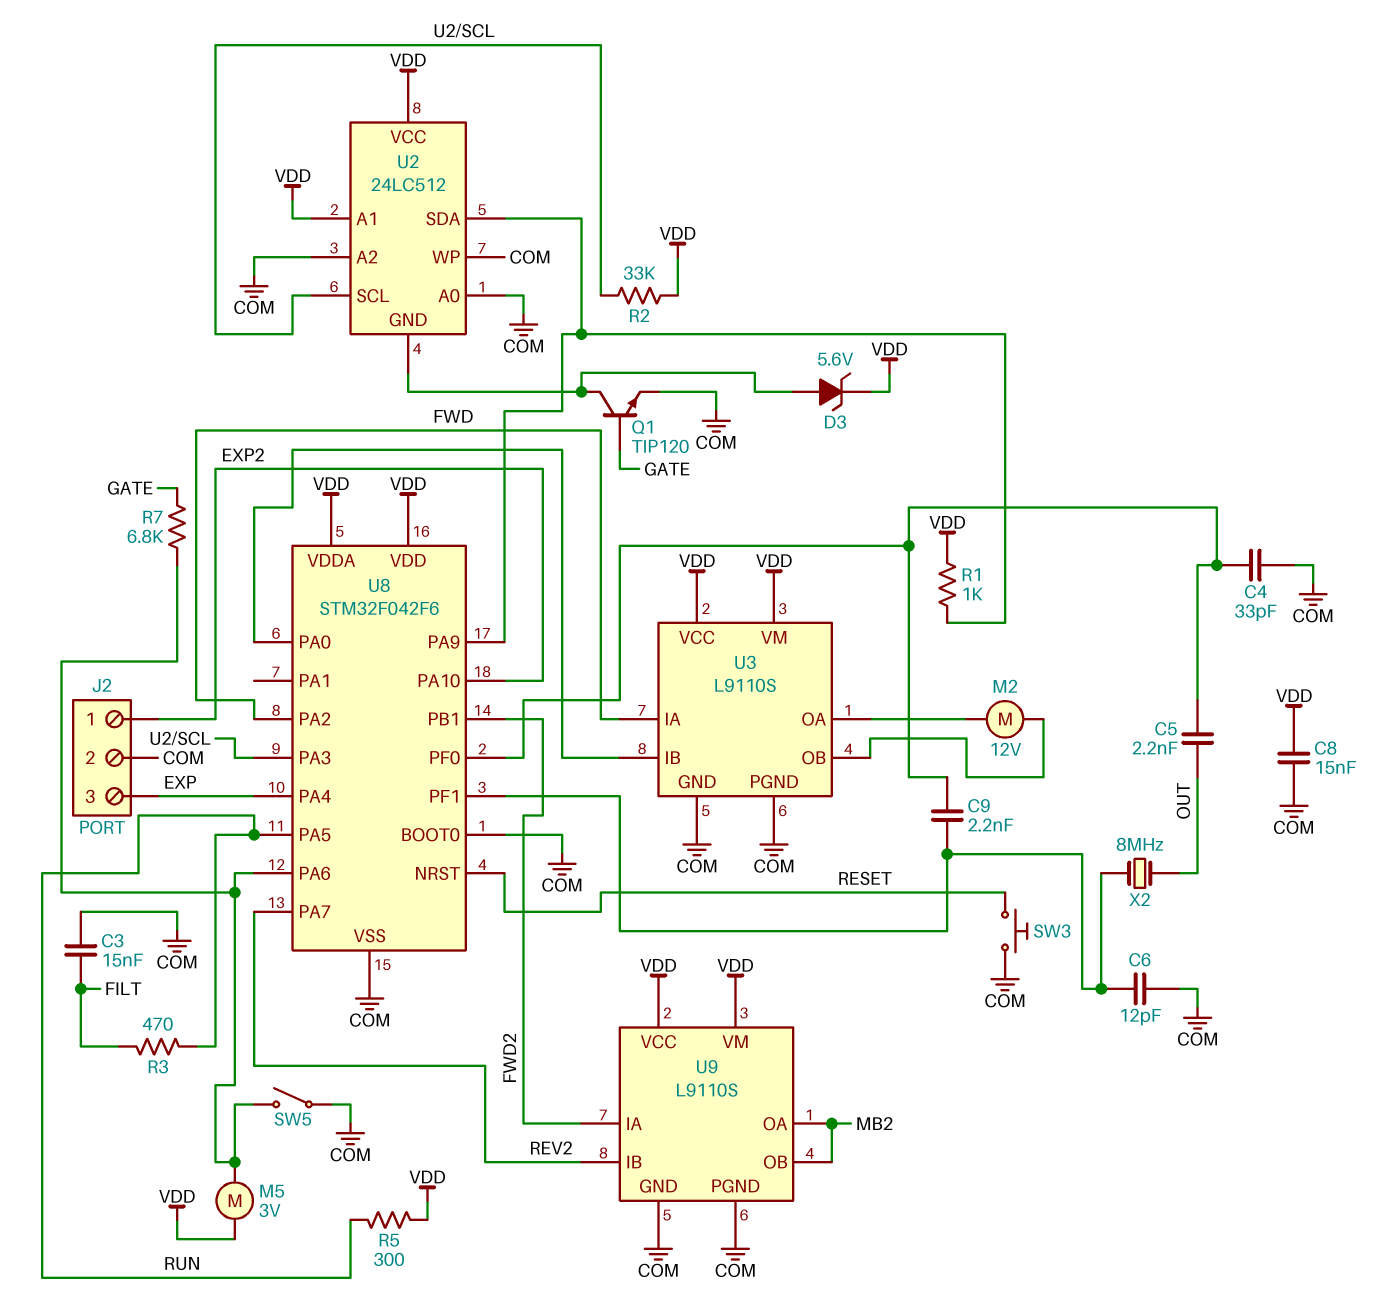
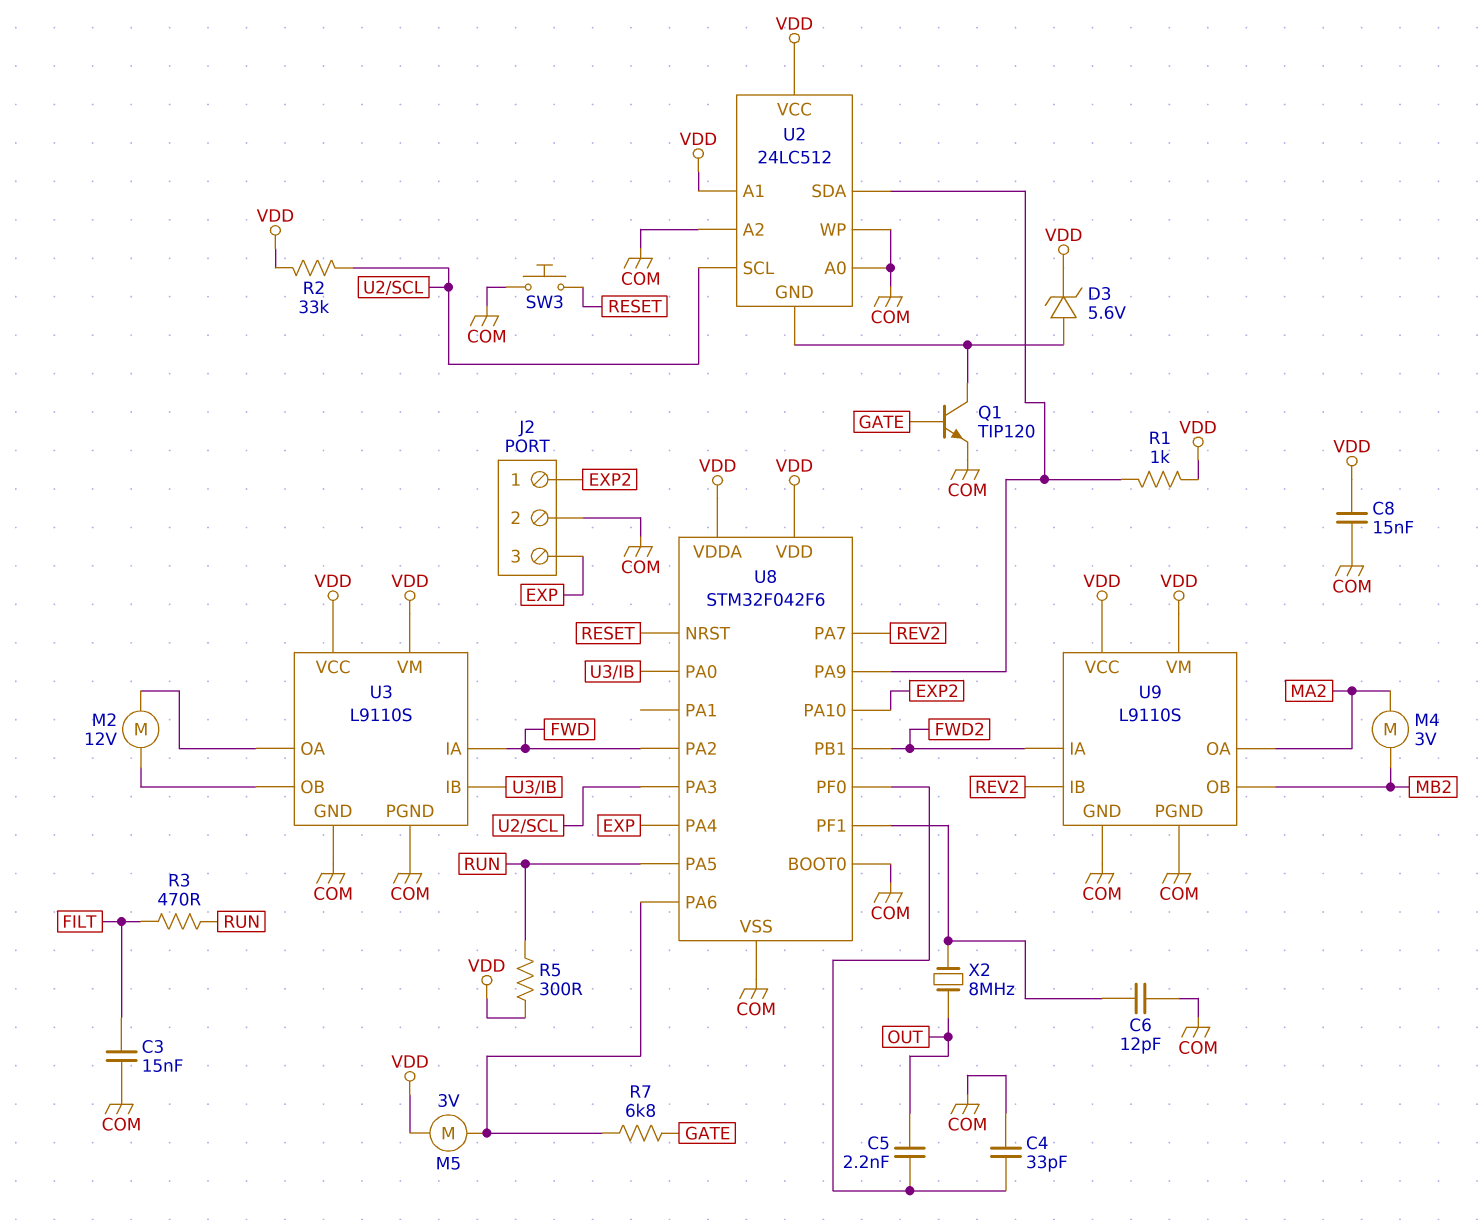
C9: 2.2nF (U8/PF0, U8/PF1) -> none
M4: none -> motor 3V (MA2, MB2)
SW5: switch (COM, U8/PA6) -> none
U9 pin OA: MB2 -> MA2

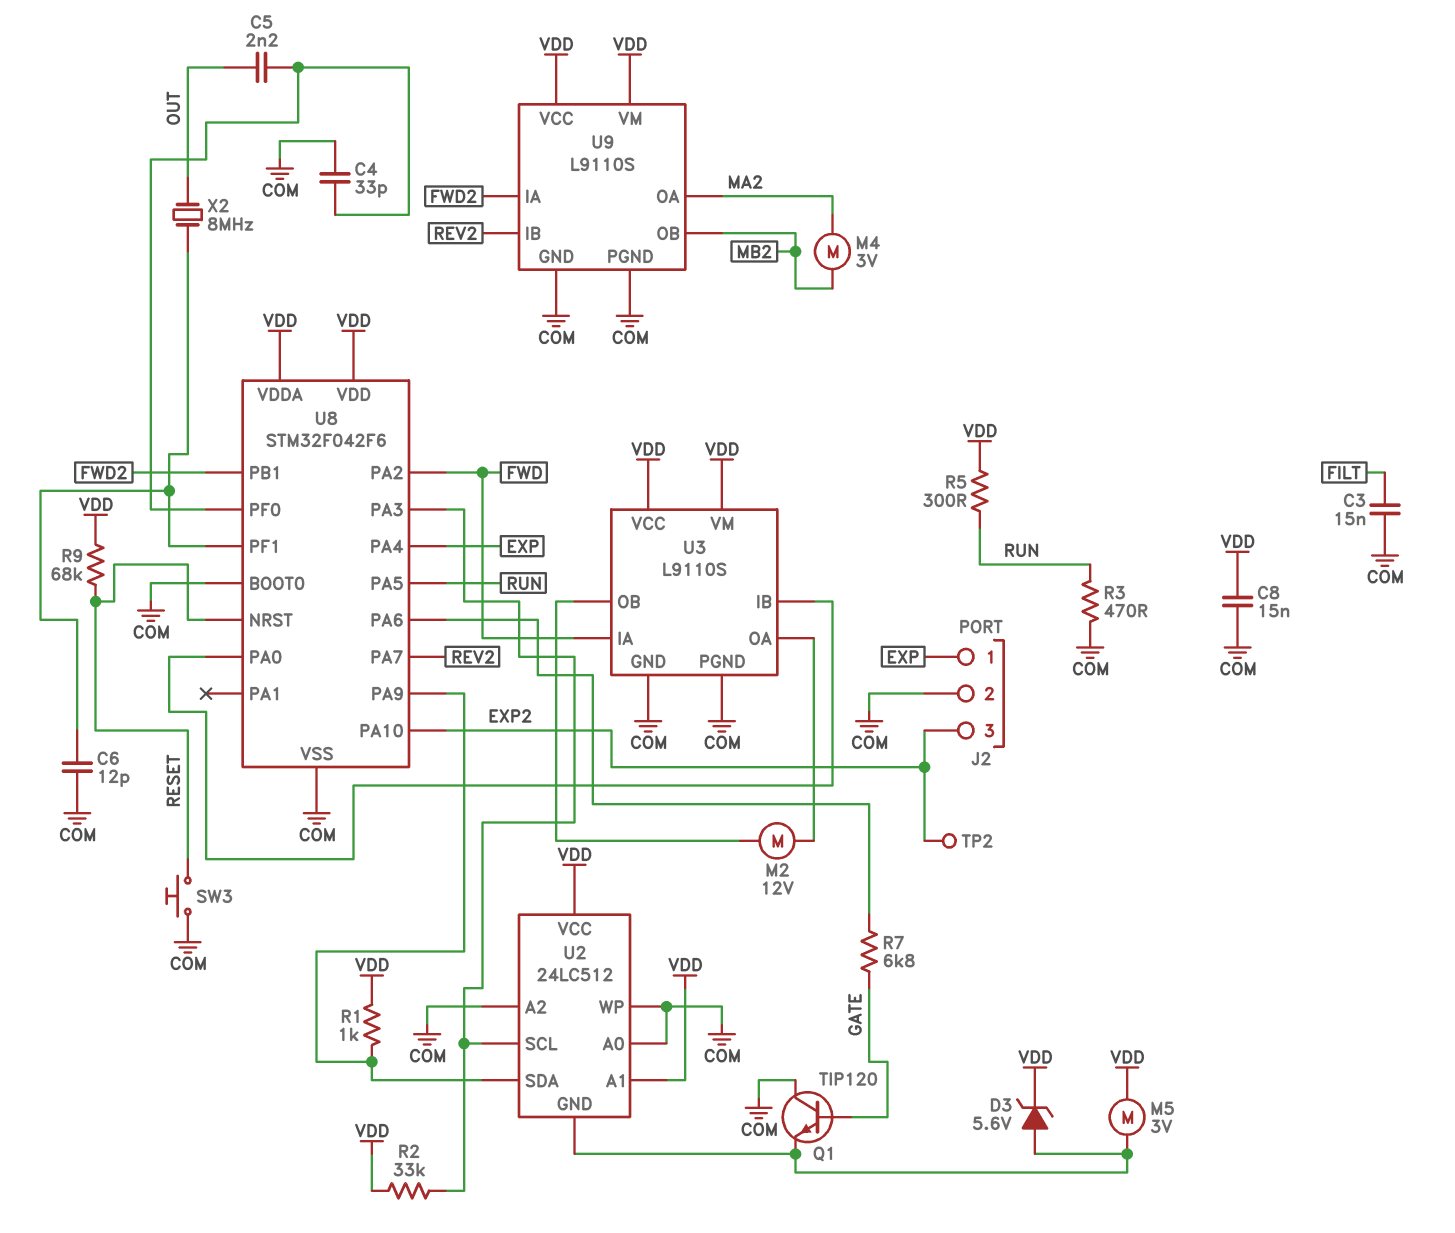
J2 pin 1: EXP2 -> EXP
J2 pin 3: EXP -> EXP2
M5: motor 3V (U8/PA6, VDD) -> motor 3V (U2/GND, VDD)
Q1: NPN TIP120 (B GATE, C U2/GND, E COM) -> NPN TIP120 (B GATE, C COM, E U2/GND)
R3: 470 (FILT, RUN) -> 470 (COM, RUN)
R9: none -> 68k (RESET, VDD)
TP2: none -> test point (EXP2)

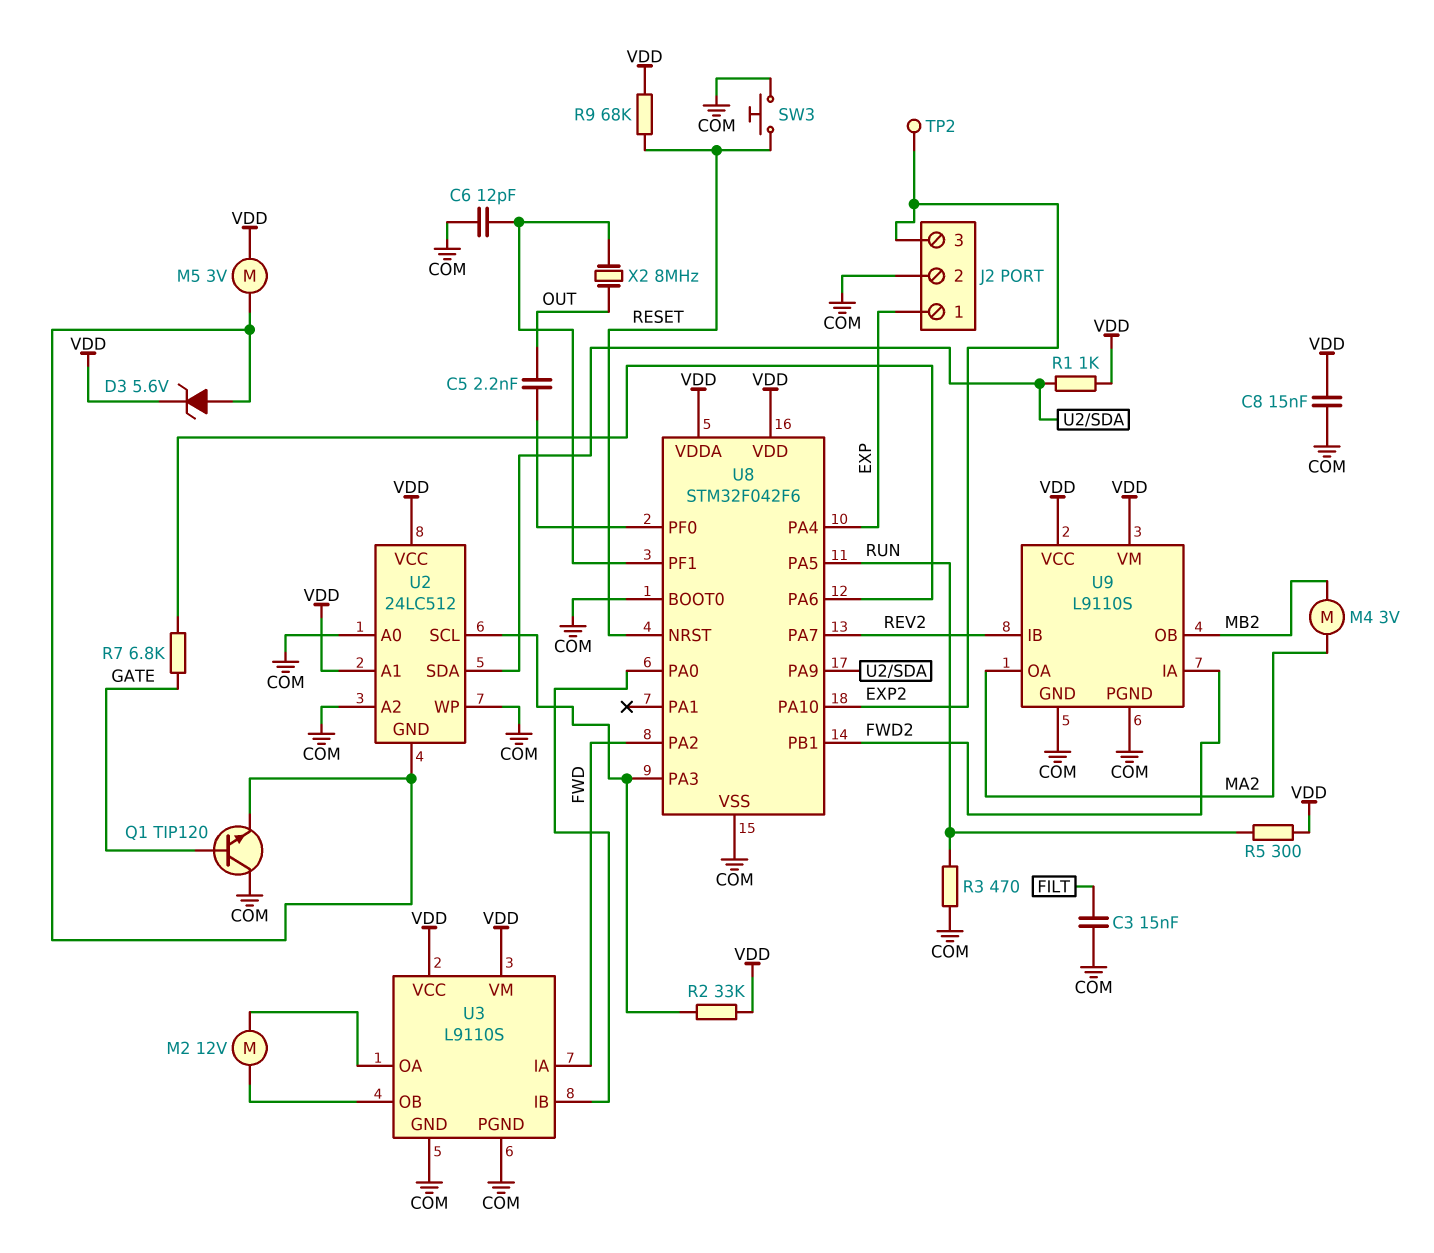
C4: 33pF (COM, U8/PF0) -> none

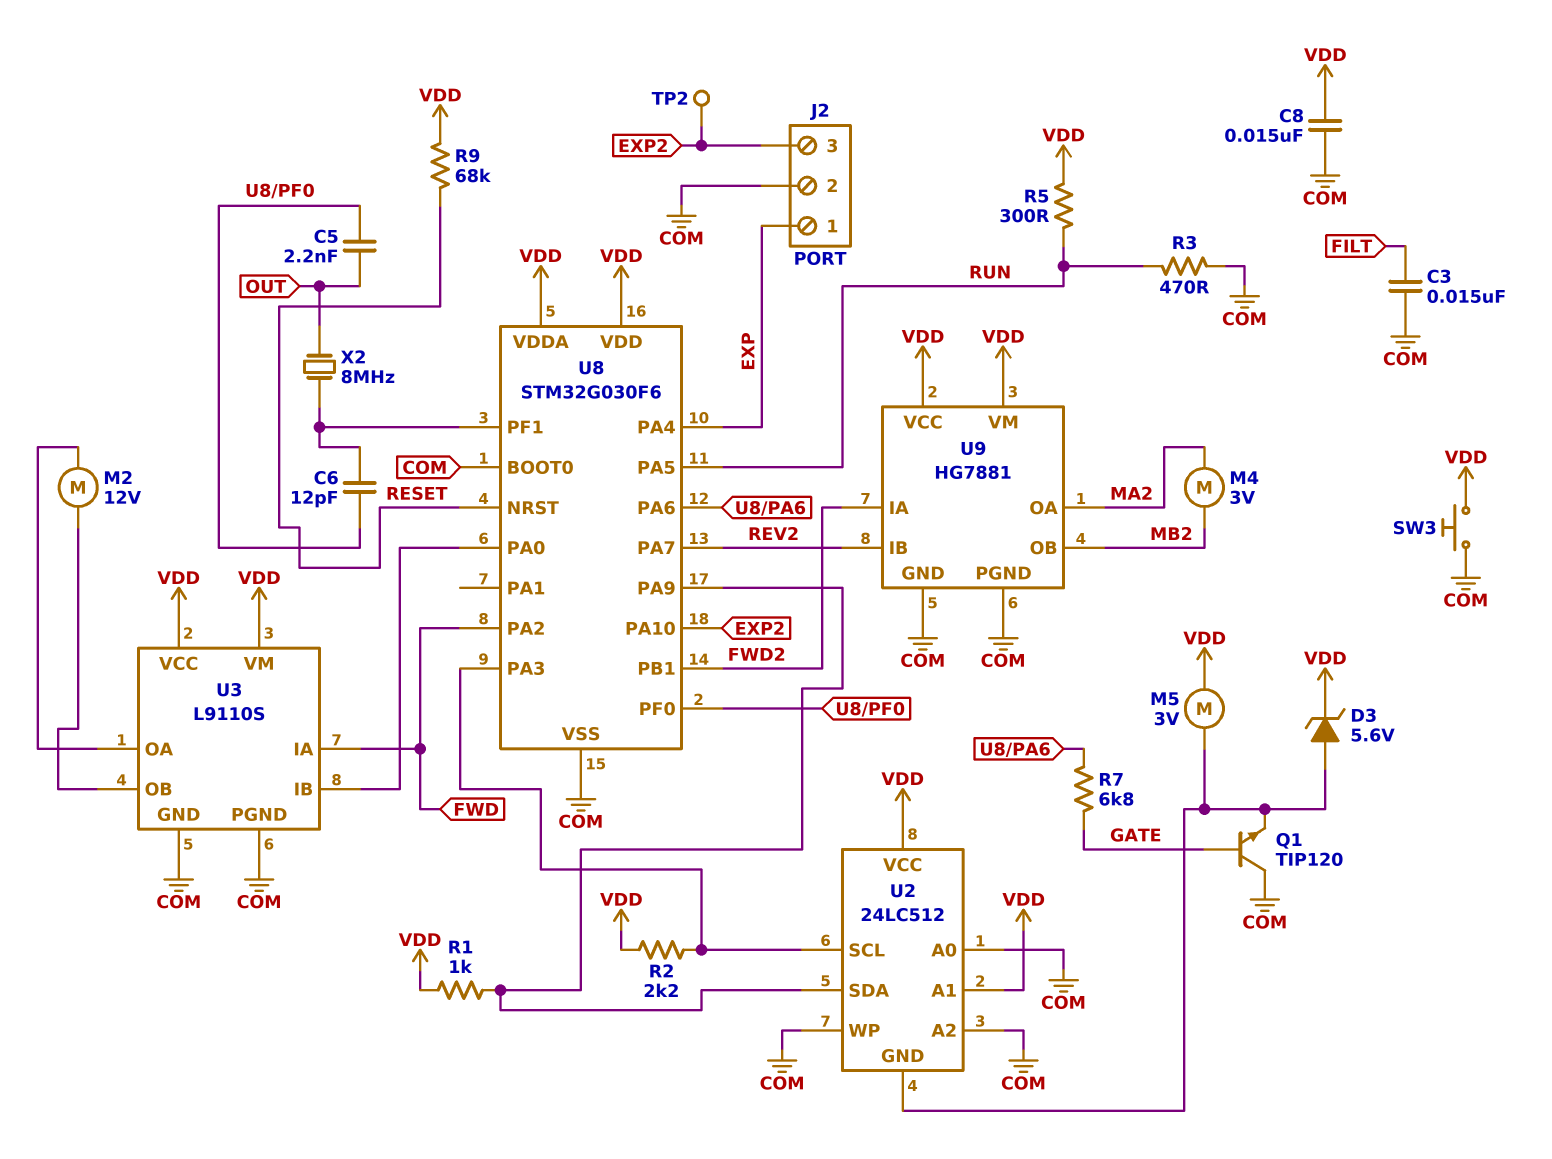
C6: 12pF (COM, U8/PF1) -> 12pF (U8/PF0, U8/PF1)
R2: 33k (U2/SCL, VDD) -> 2.2k (U2/SCL, VDD)
SW3: button (COM, RESET) -> button (COM, VDD)
U8: STM32F042F6 -> STM32G030F6
U9: L9110S -> HG7881

